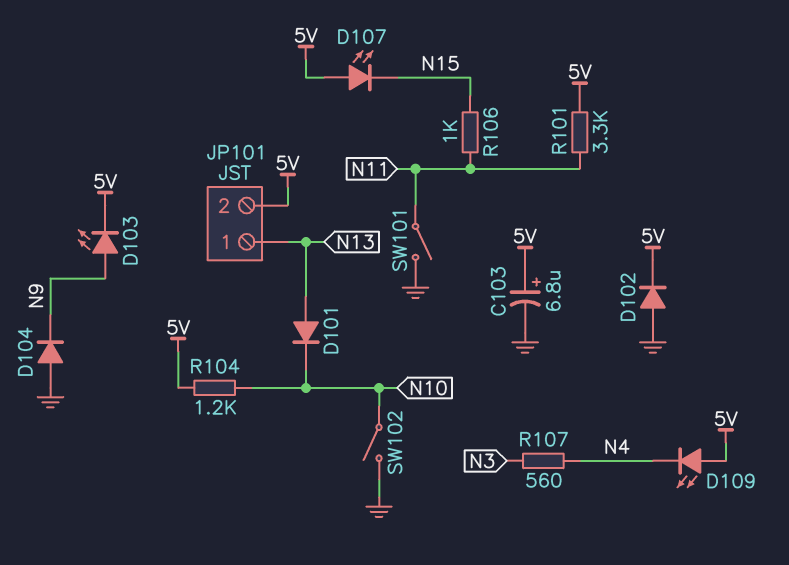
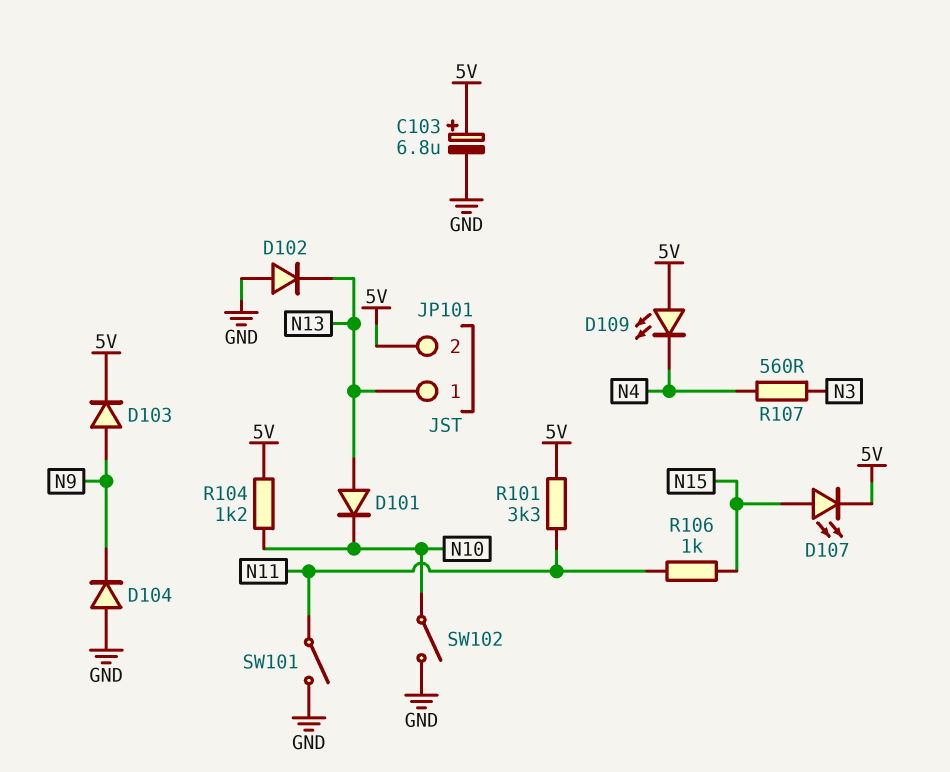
D102: diode (A GND, K 5V) -> diode (A GND, K N13)
D103: LED (A N9, K 5V) -> diode (A N9, K 5V)
D107: LED (A 5V, K N15) -> LED (A N15, K 5V)

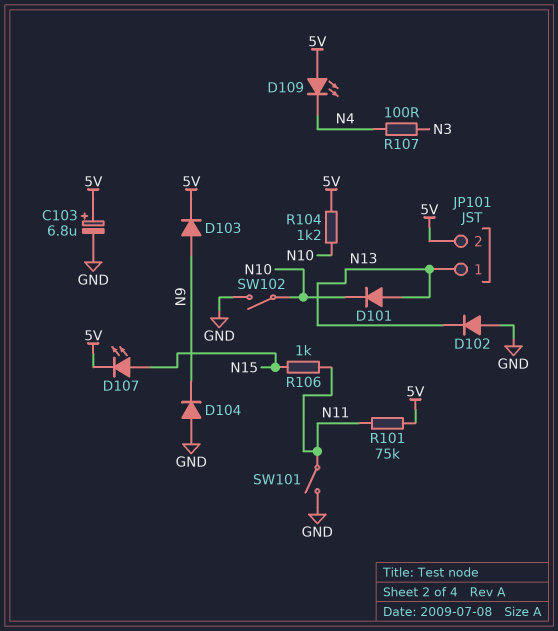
R101: 3.3k (5V, N11) -> 75k (5V, N11)
R107: 560 (N3, N4) -> 100 (N3, N4)

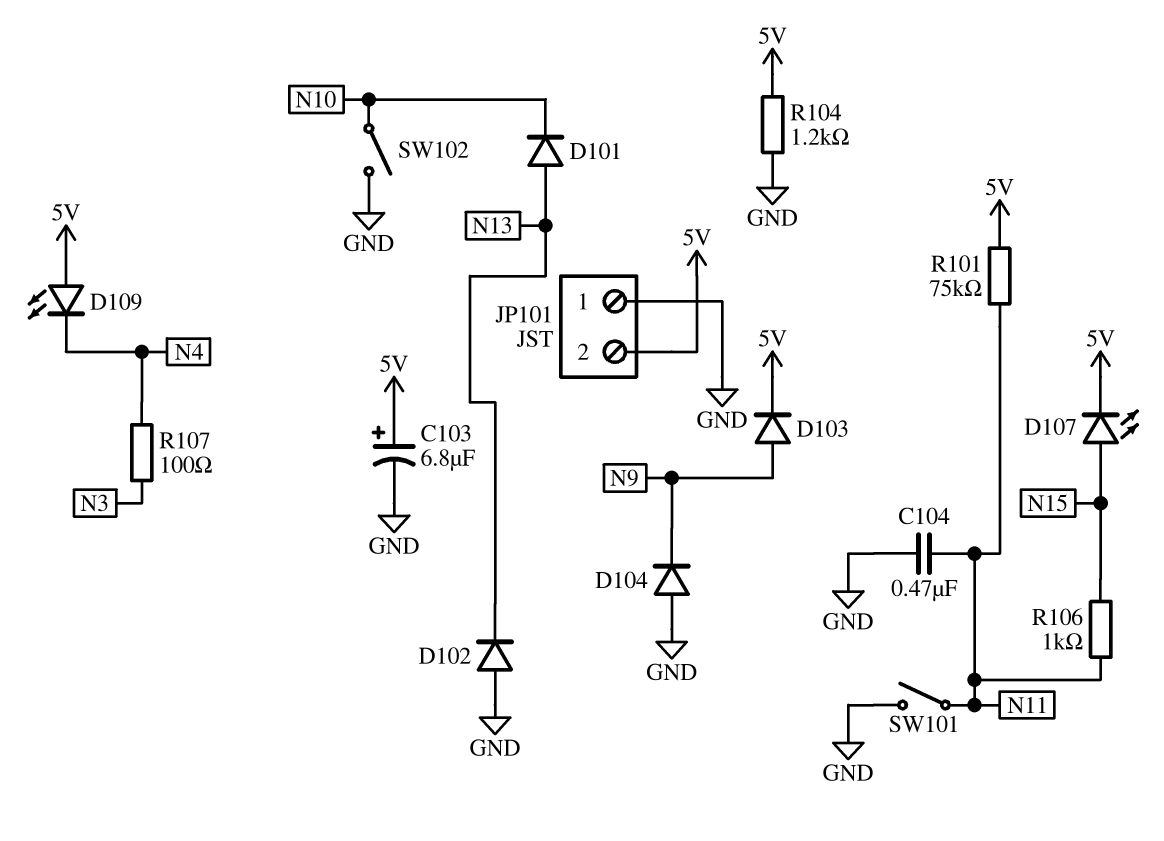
C104: none -> 470nF (GND, N11)
JP101 pin 1: N13 -> GND
R104: 1.2k (5V, N10) -> 1.2k (5V, GND)

